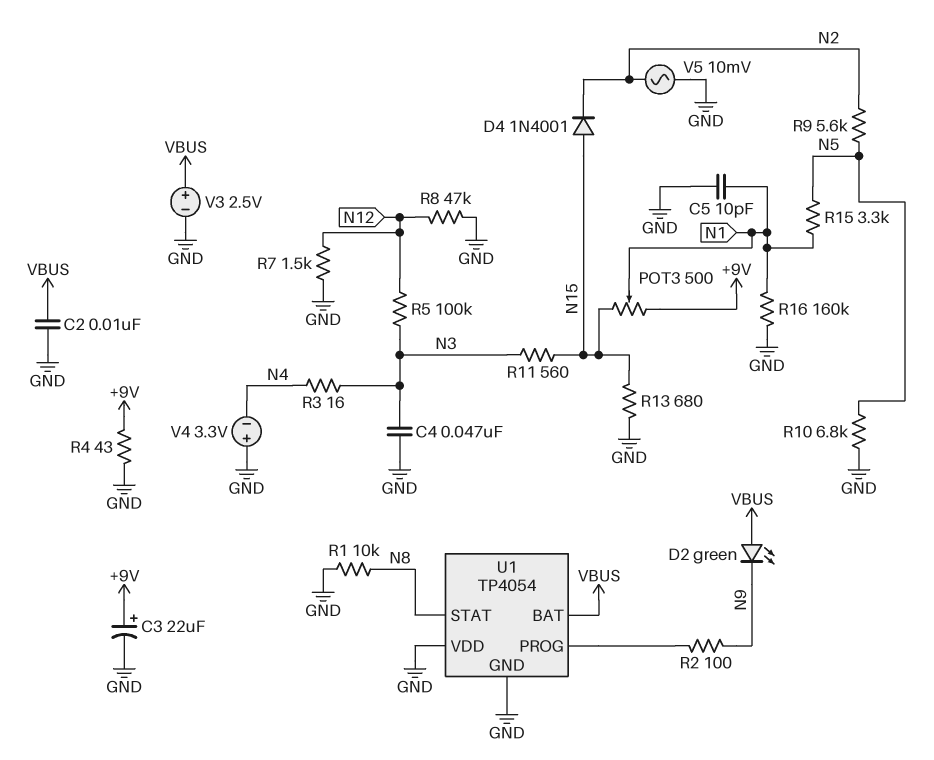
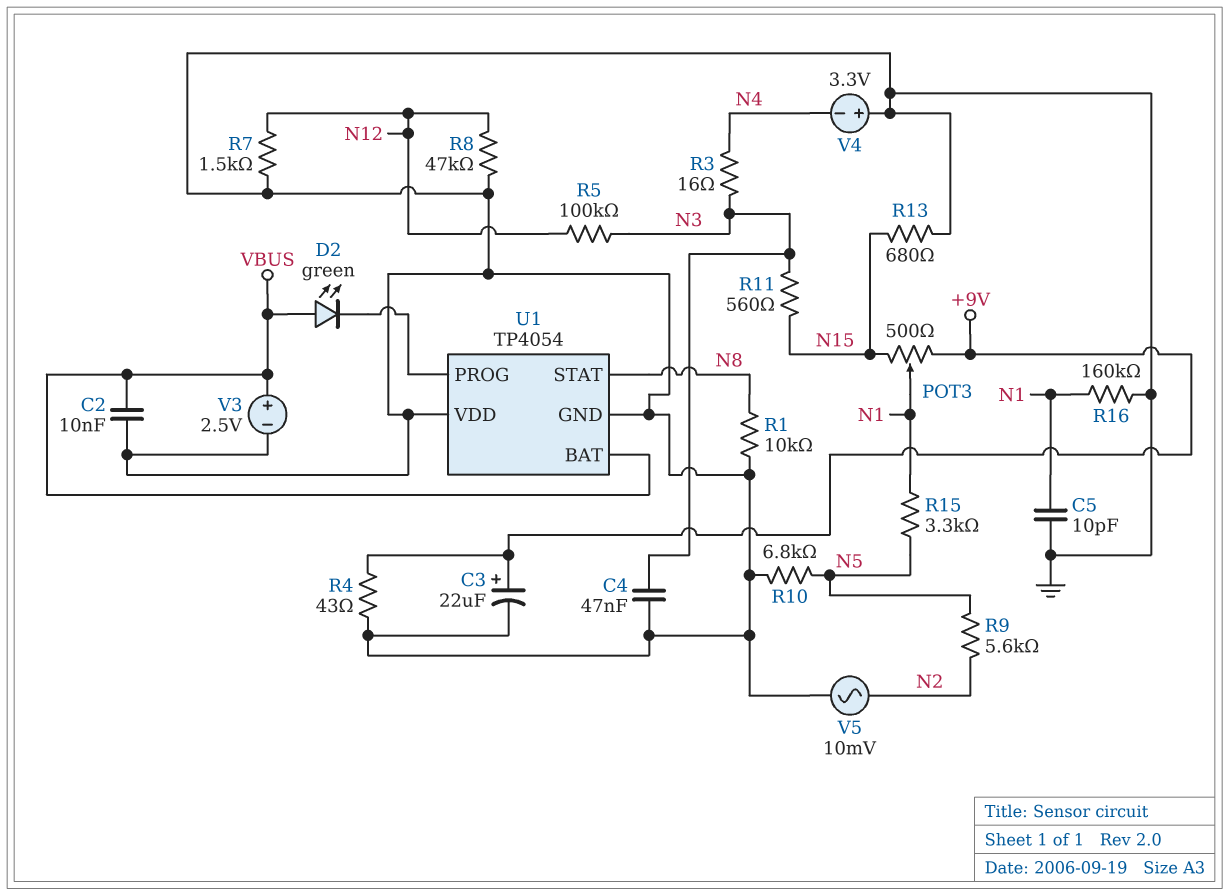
D2: LED green (A VBUS, K N9) -> LED green (A VBUS, K U1/PROG)
D4: diode 1N4001 (A N15, K N2) -> none
R2: 100 (N9, U1/PROG) -> none

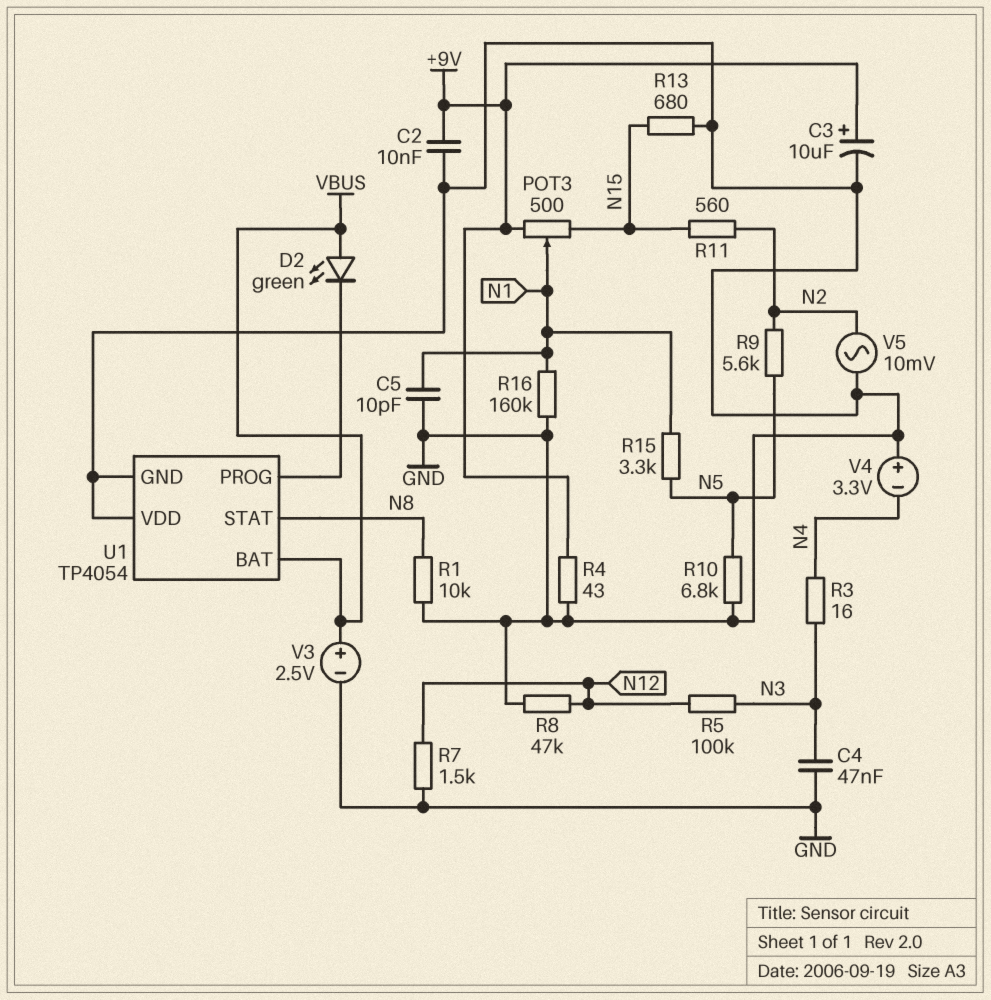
C2: 10nF (GND, VBUS) -> 10nF (+9V, GND)
C3: 22uF (plus +9V, minus GND) -> 10uF (plus +9V, minus GND)
R11: 560 (N3, N15) -> 560 (N2, N15)

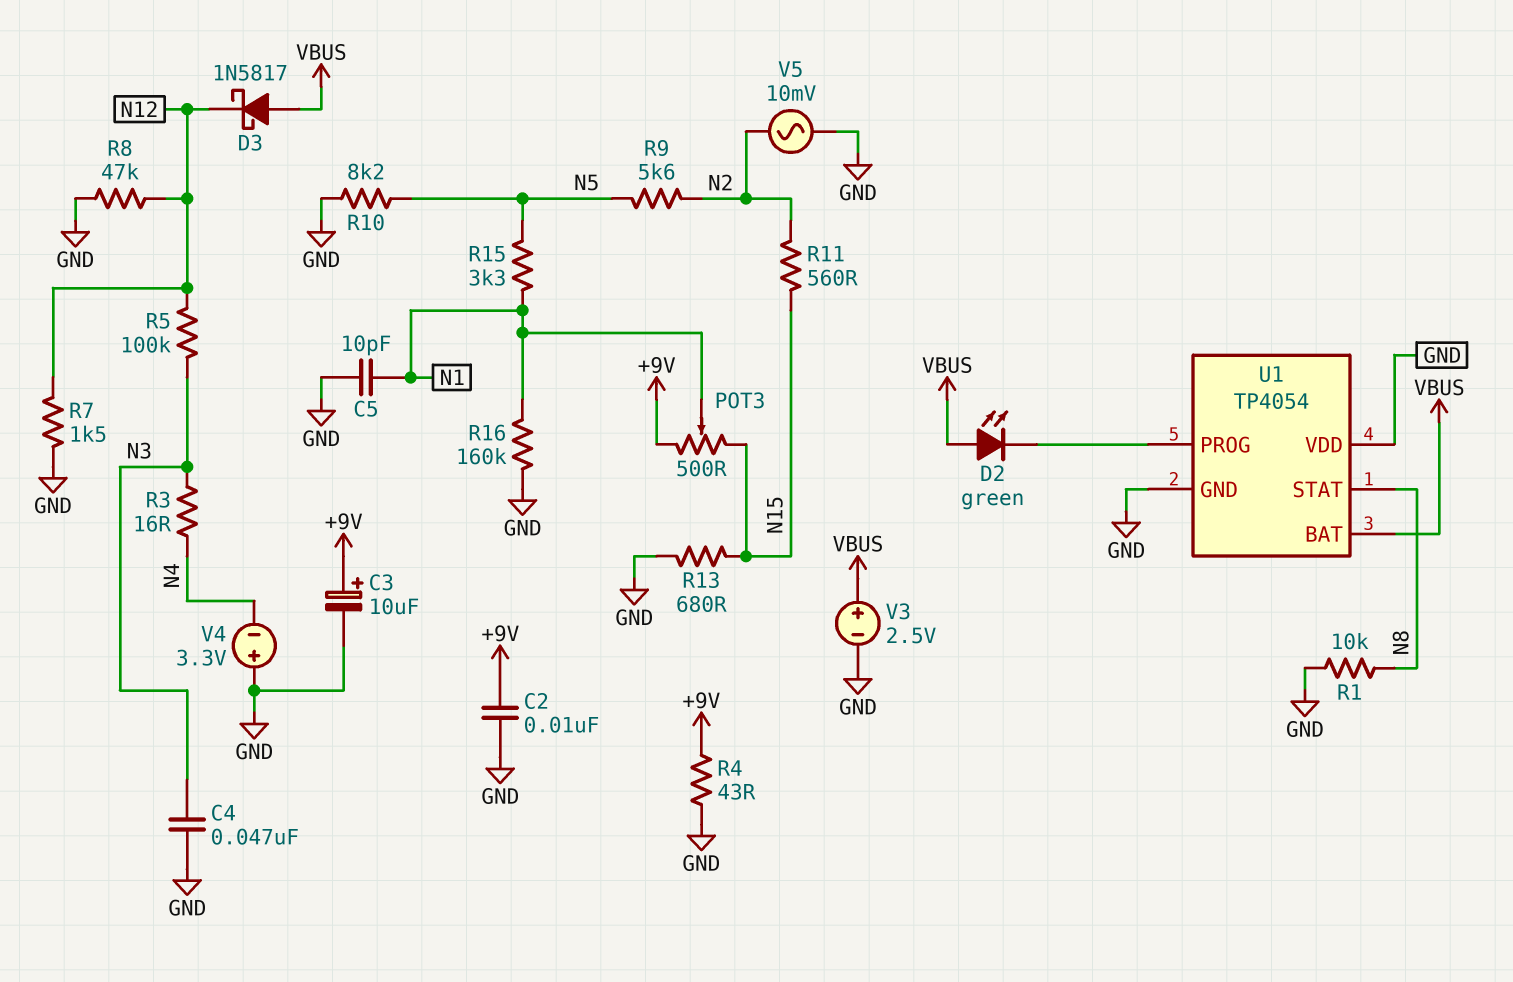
D3: none -> schottky 1N5817 (A VBUS, K N12)
R10: 6.8k (GND, N5) -> 8.2k (GND, N5)

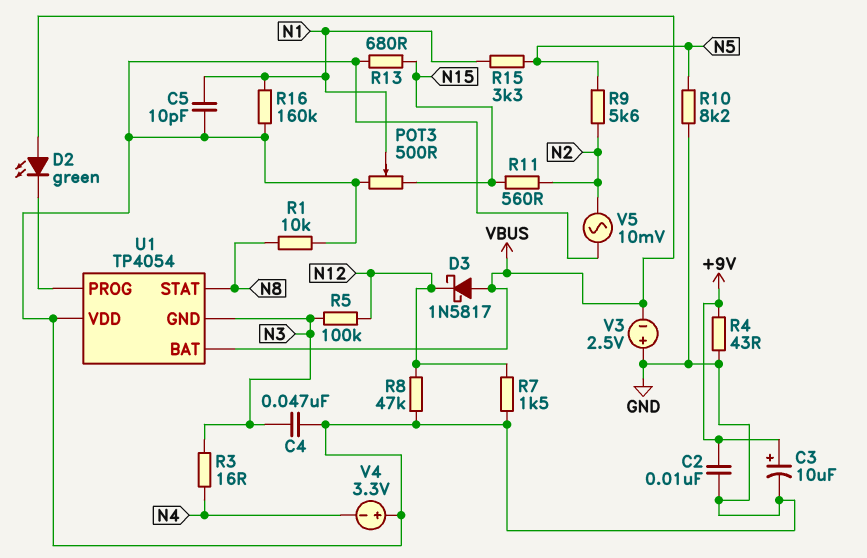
POT3: 500 (+9V, N15, wiper N1) -> 500 (GND, N15, wiper N1)
U1 pin GND: GND -> N3
V3: 2.5V (plus VBUS, minus GND) -> 2.5V (plus GND, minus VBUS)

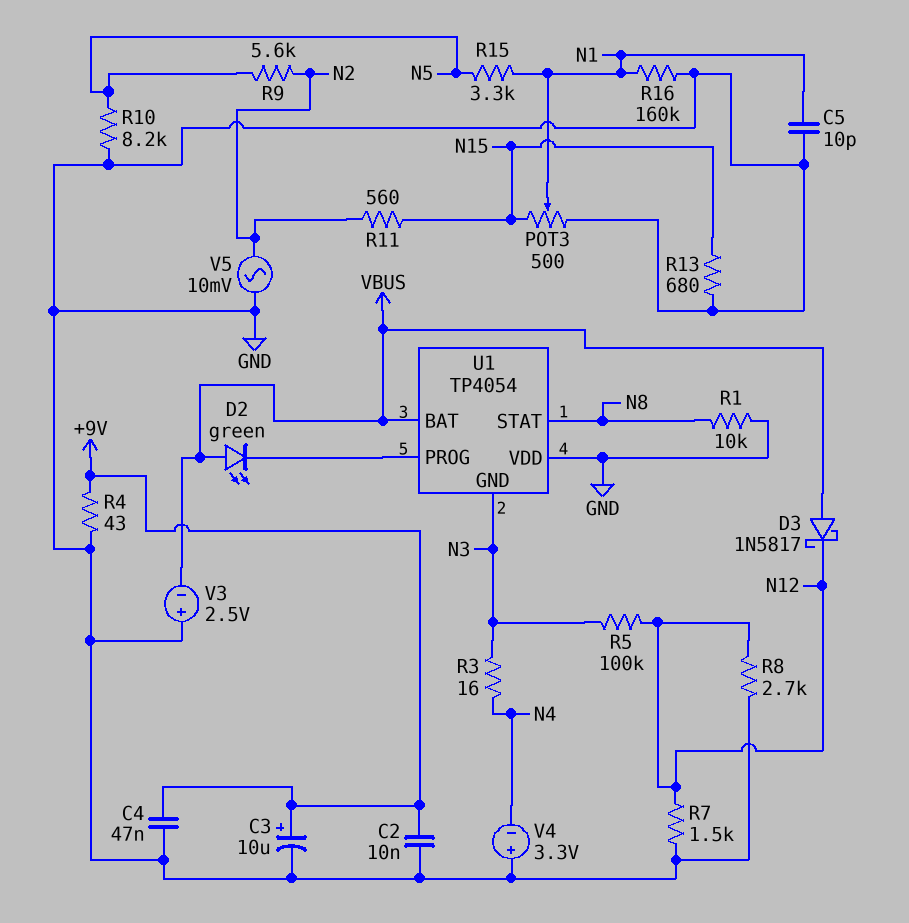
C4: 47nF (GND, N3) -> 47nF (+9V, GND)
R8: 47k (GND, N12) -> 2.7k (GND, N12)

